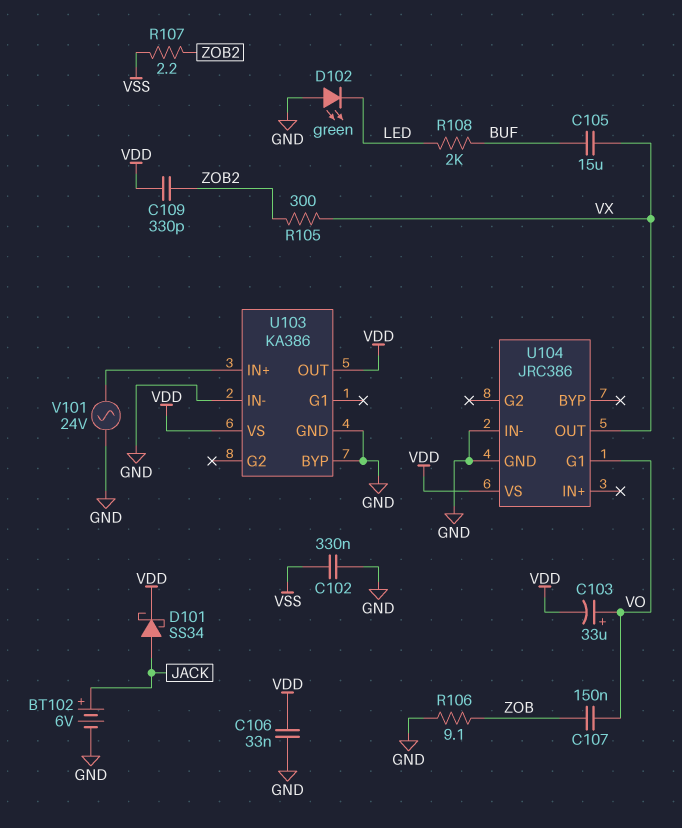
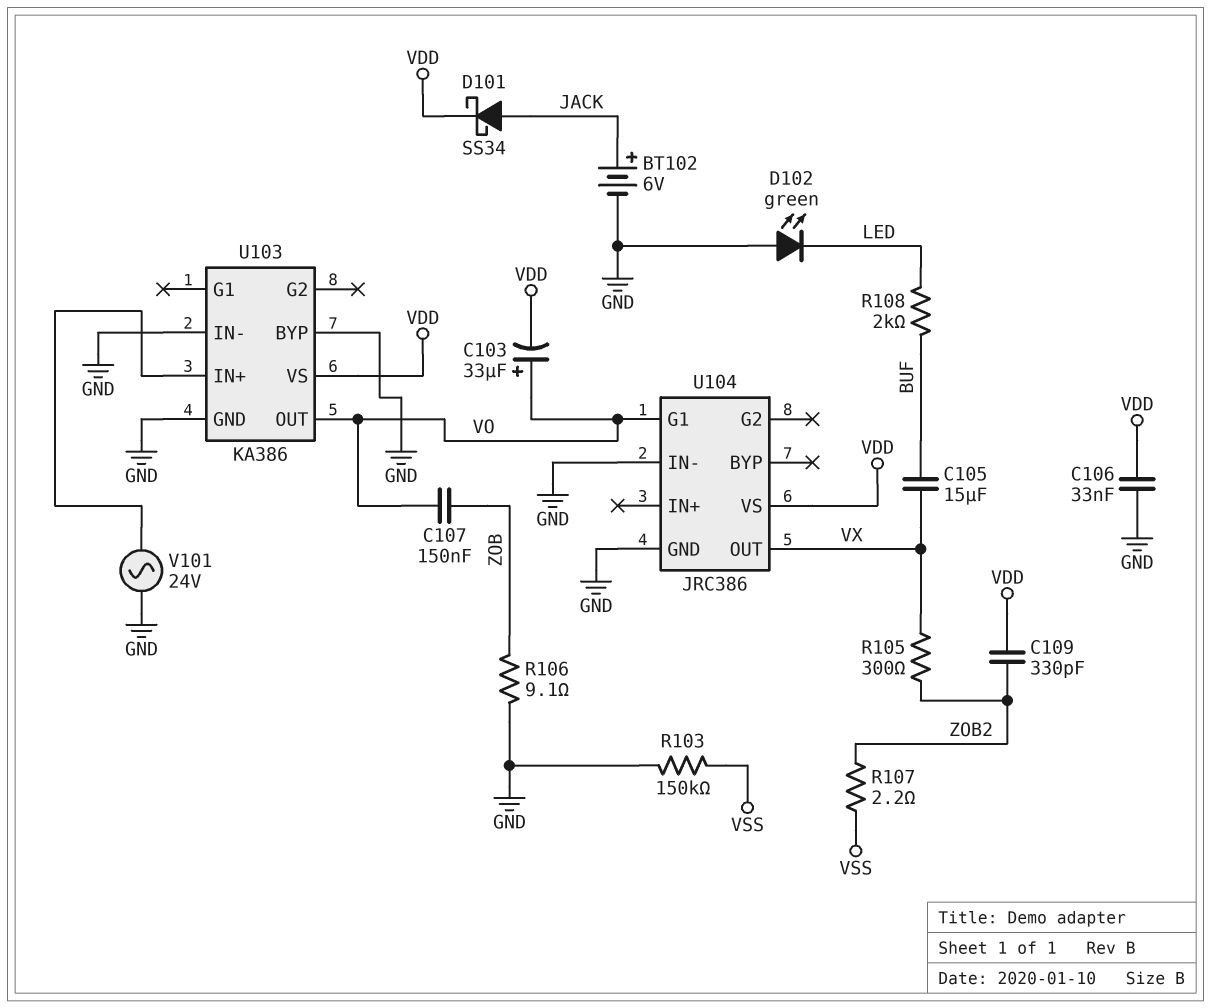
C102: 330nF (GND, VSS) -> none
R103: none -> 150k (GND, VSS)
U103 pin OUT: VDD -> VO

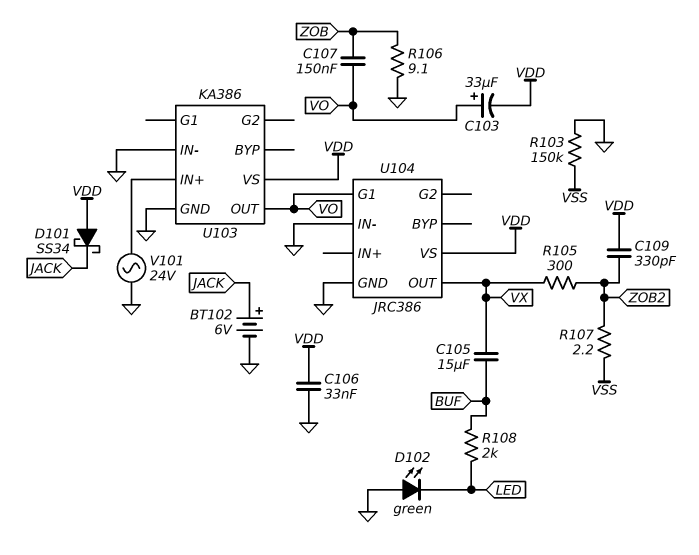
D101: schottky SS34 (A JACK, K VDD) -> schottky SS34 (A VDD, K JACK)
U103 pin BYP: GND -> none

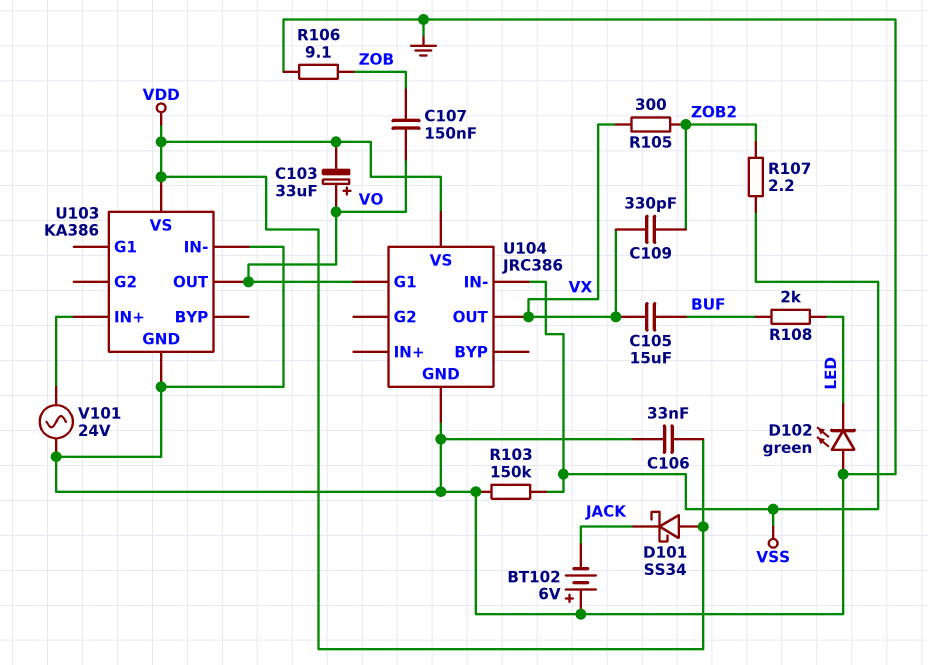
BT102: 6V (plus JACK, minus GND) -> 6V (plus GND, minus JACK)
C109: 330pF (VDD, ZOB2) -> 330pF (VX, ZOB2)
U104 pin IN-: GND -> VSS

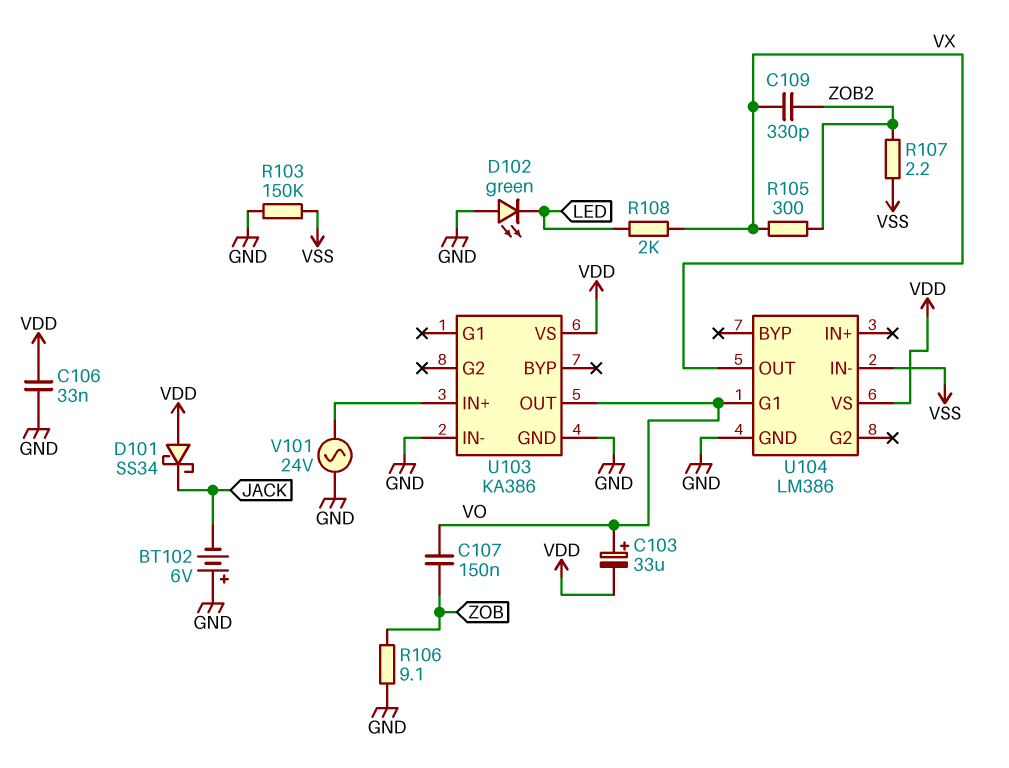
C105: 15uF (BUF, VX) -> none
R108: 2k (BUF, LED) -> 2k (LED, VX)
U104: JRC386 -> LM386

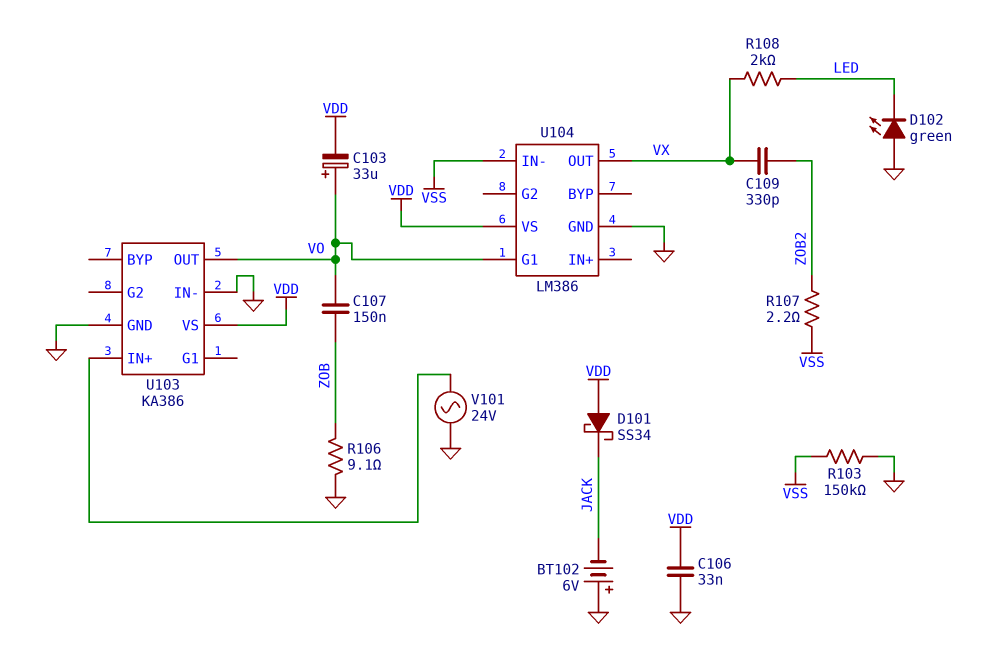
R105: 300 (VX, ZOB2) -> none

